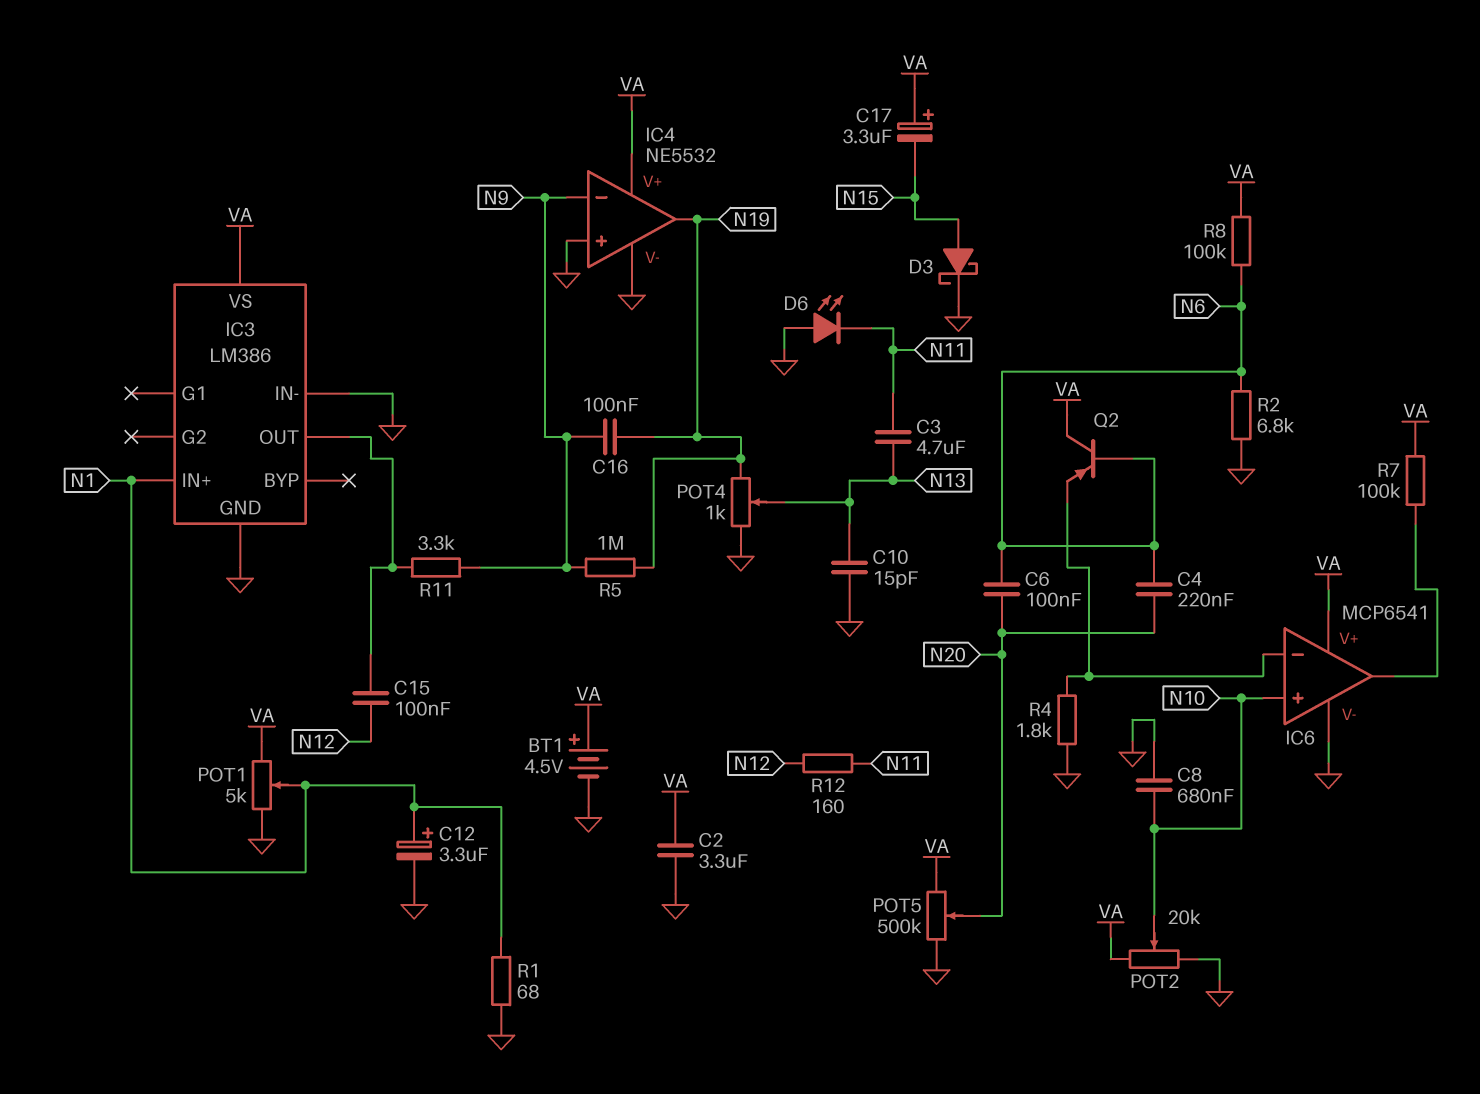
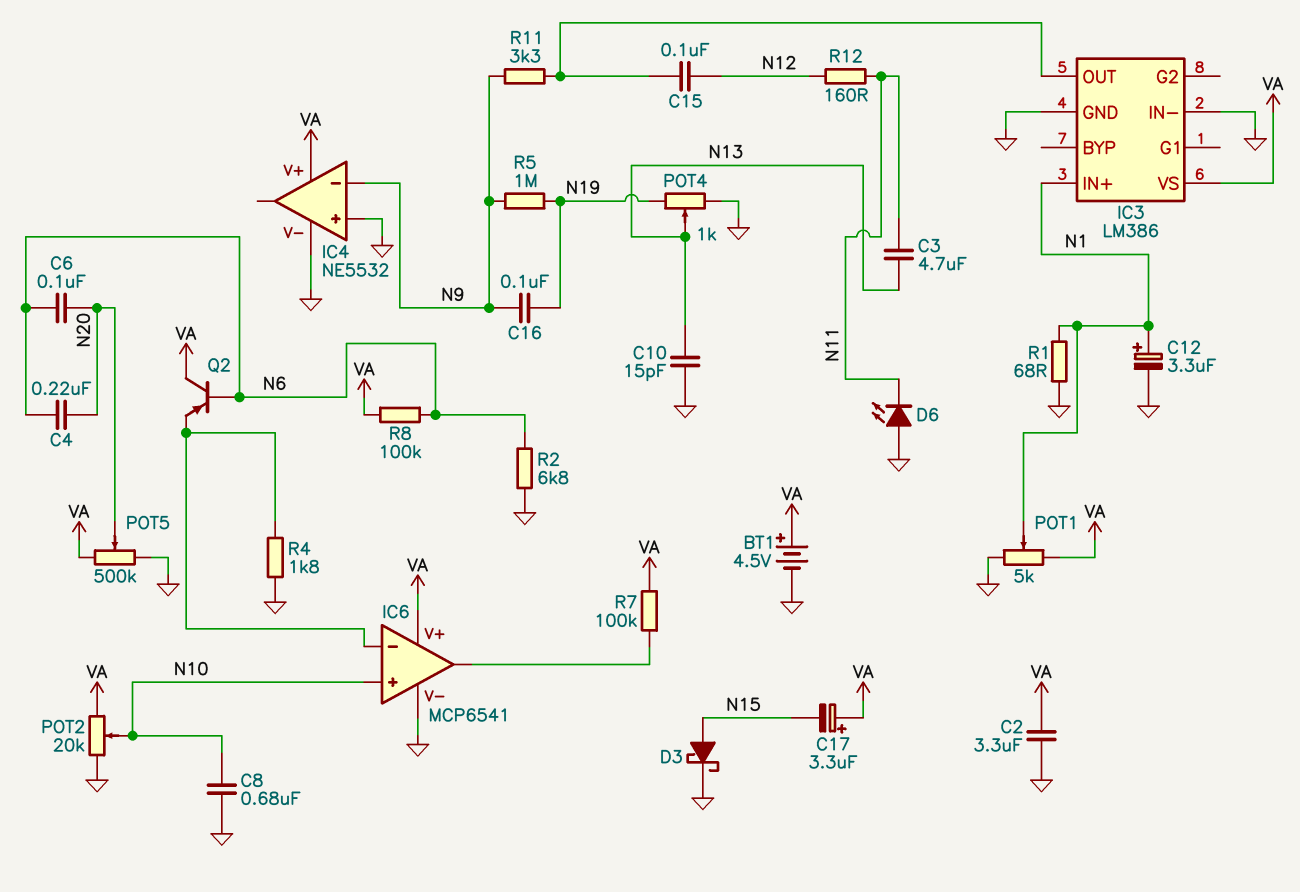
IC4 pin out: N19 -> none

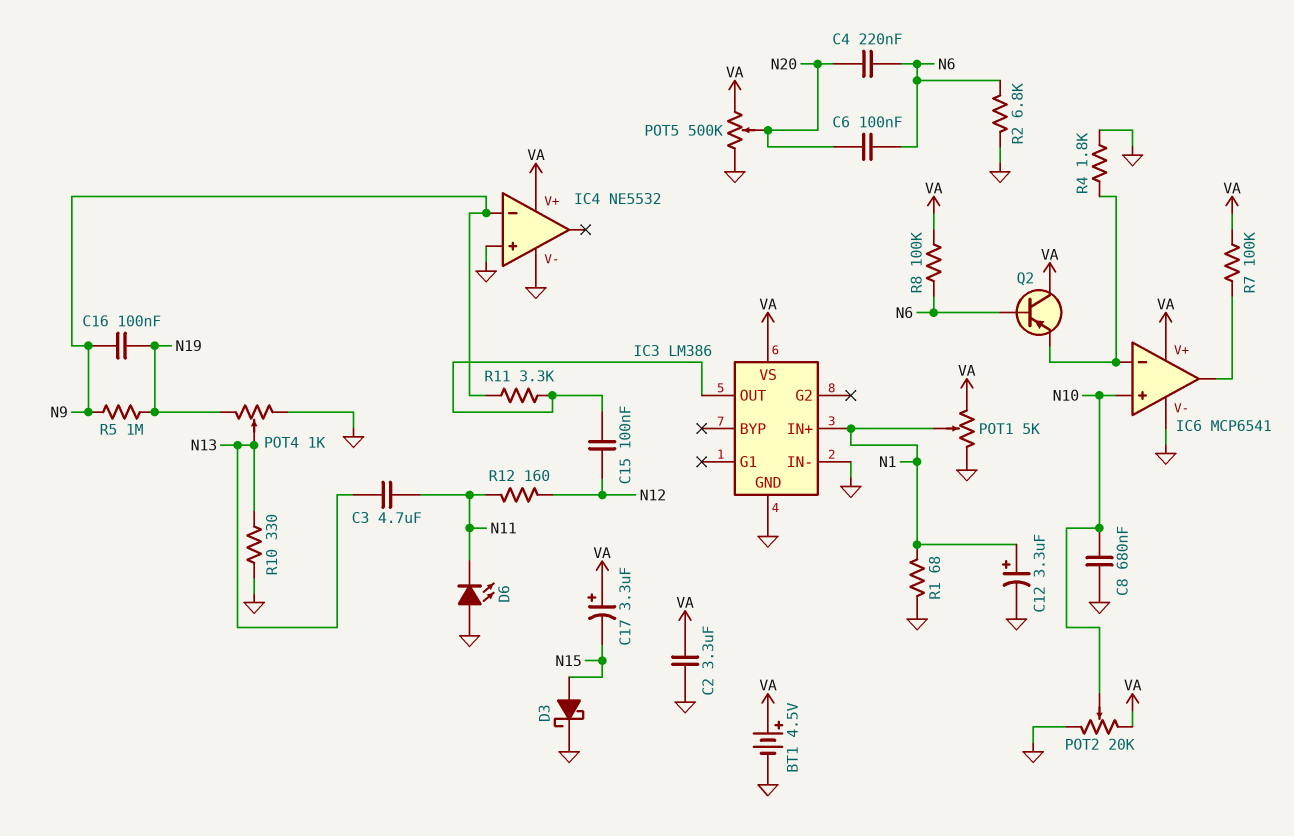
C10: 15pF (GND, N13) -> none
R10: none -> 330 (GND, N13)

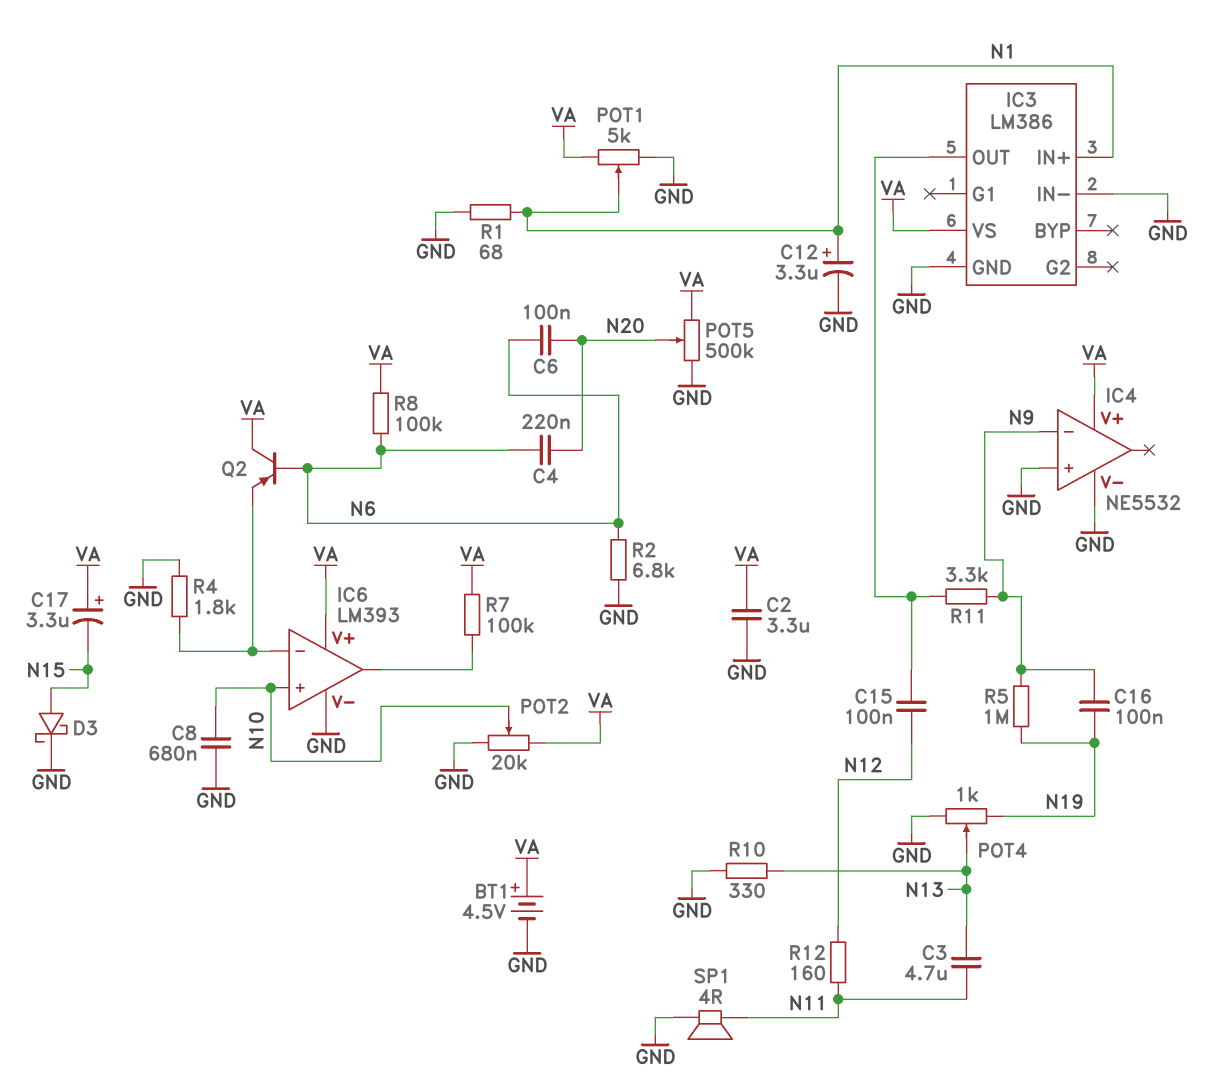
D6: LED (A GND, K N11) -> none
IC6: MCP6541 -> LM393
SP1: none -> speaker 4R (GND, N11)

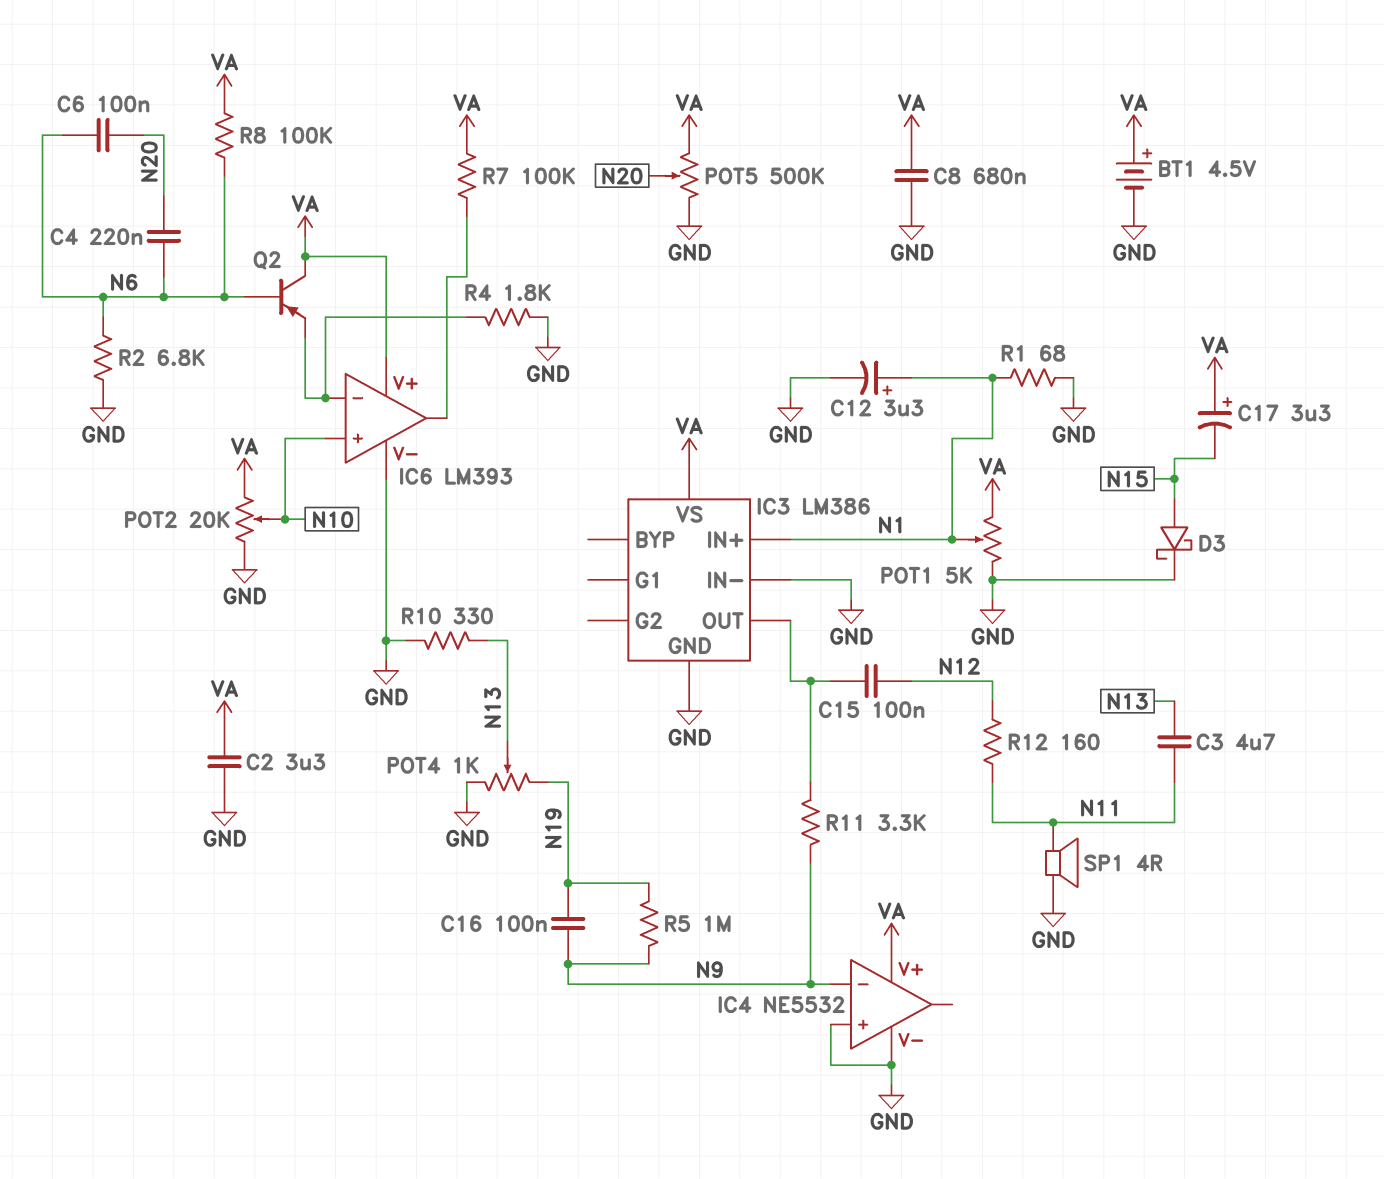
C8: 680nF (GND, N10) -> 680nF (GND, VA)

